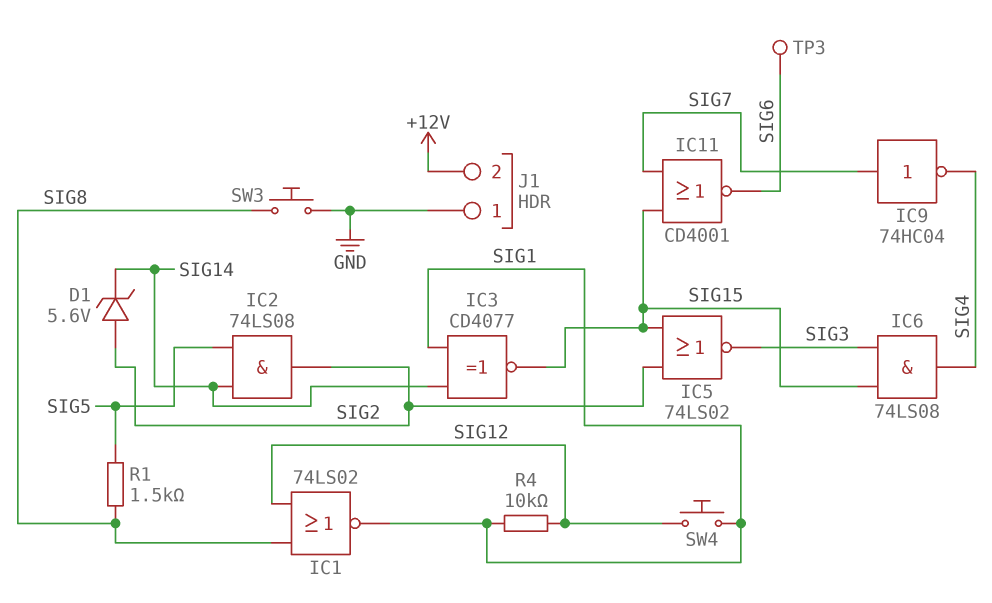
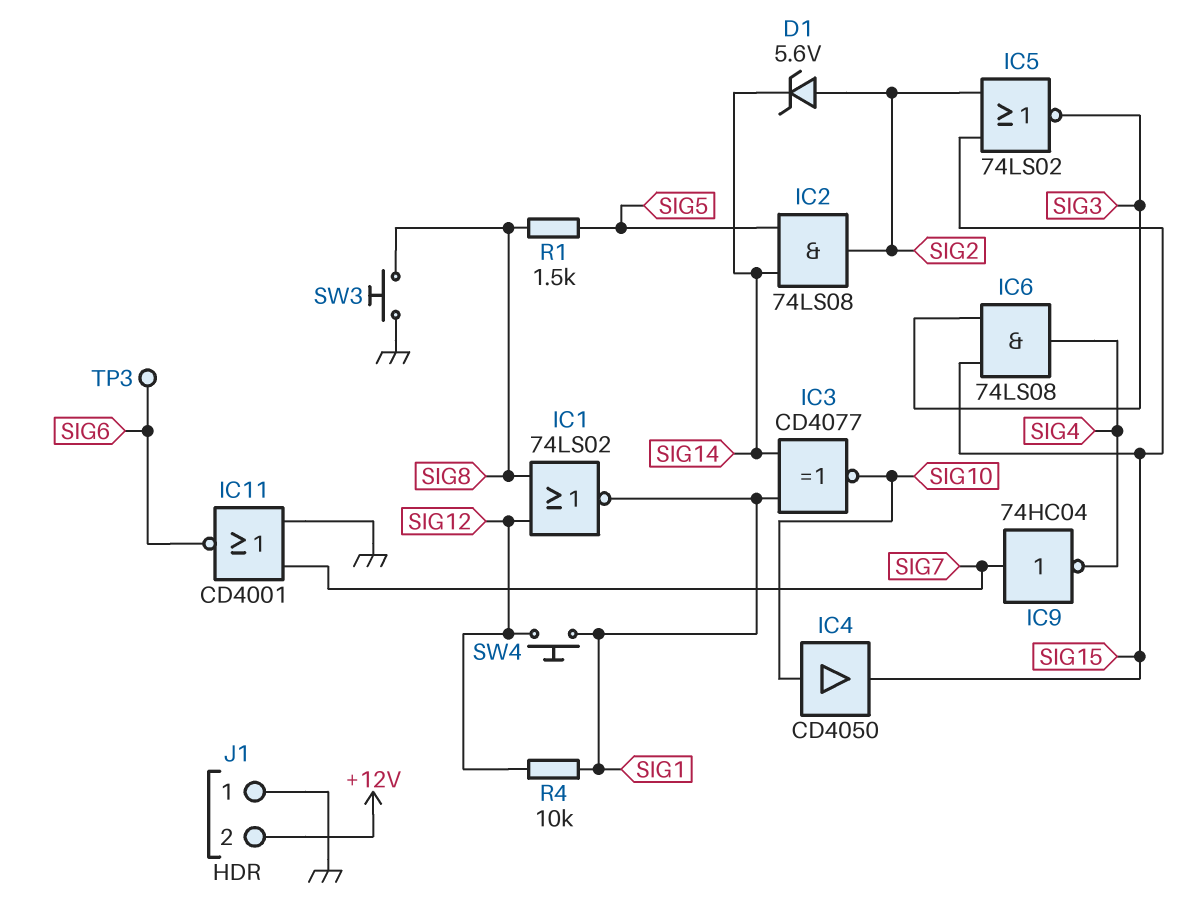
IC3: XNOR CD4077 (in SIG1, in SIG14, out SIG15) -> XNOR CD4077 (in SIG1, in SIG14, out SIG10)
IC4: none -> buffer CD4050 (in SIG10, out SIG15)
IC11: NOR CD4001 (in SIG7, in SIG15, out SIG6) -> NOR CD4001 (in GND, in SIG7, out SIG6)

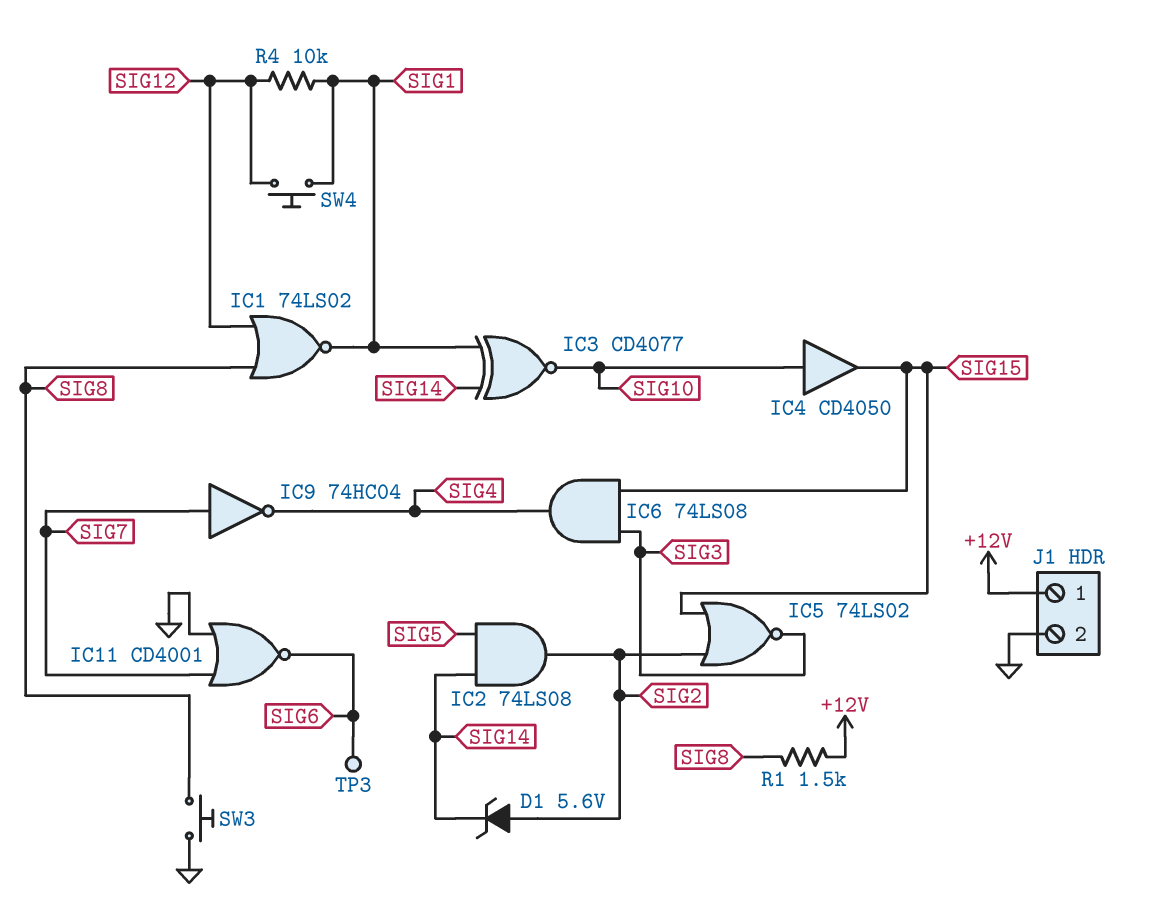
J1 pin 1: GND -> +12V
J1 pin 2: +12V -> GND
R1: 1.5k (SIG5, SIG8) -> 1.5k (+12V, SIG8)

